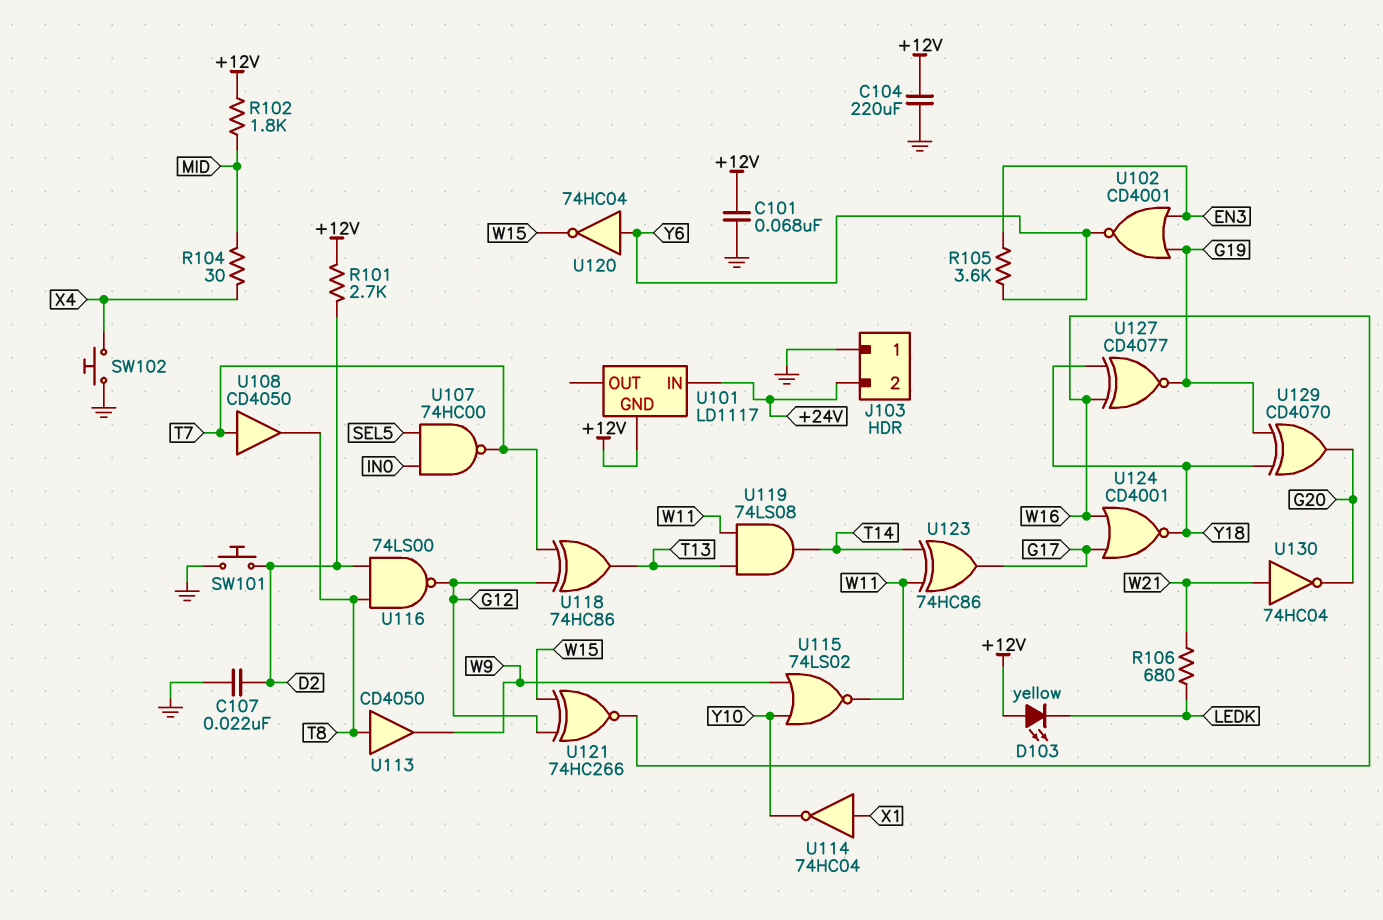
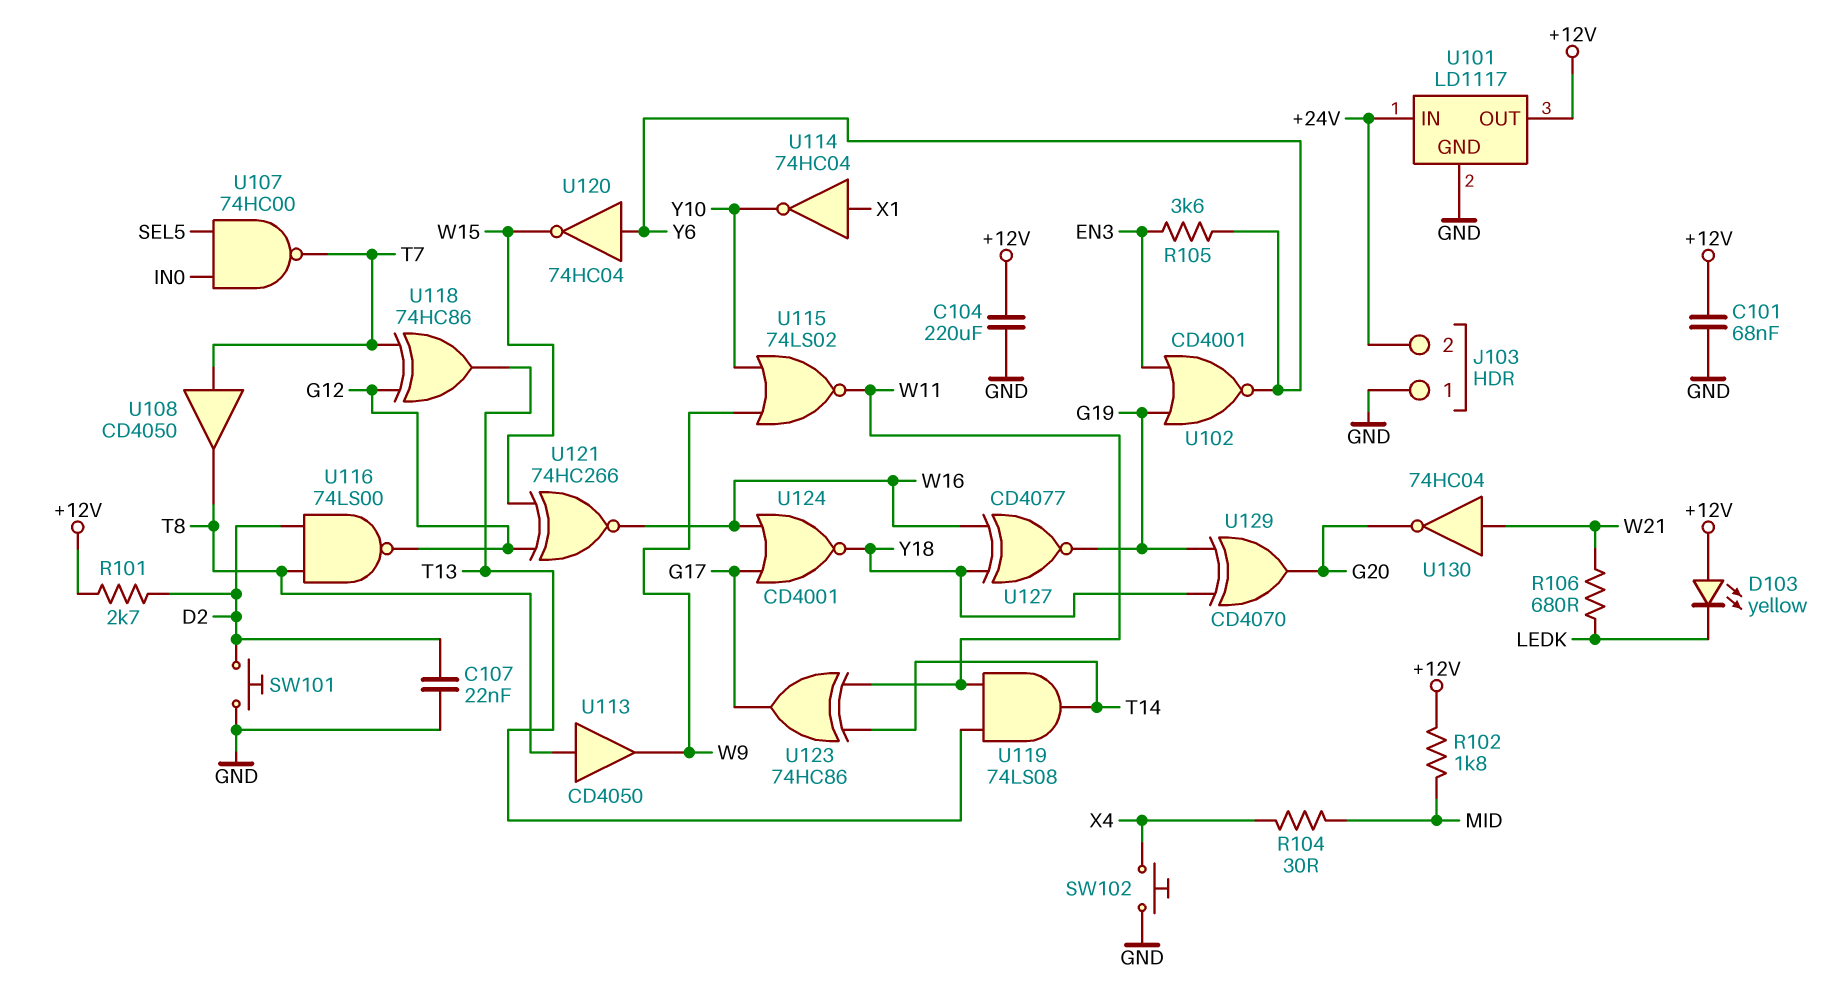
U101 pin GND: +12V -> GND
U101 pin OUT: none -> +12V

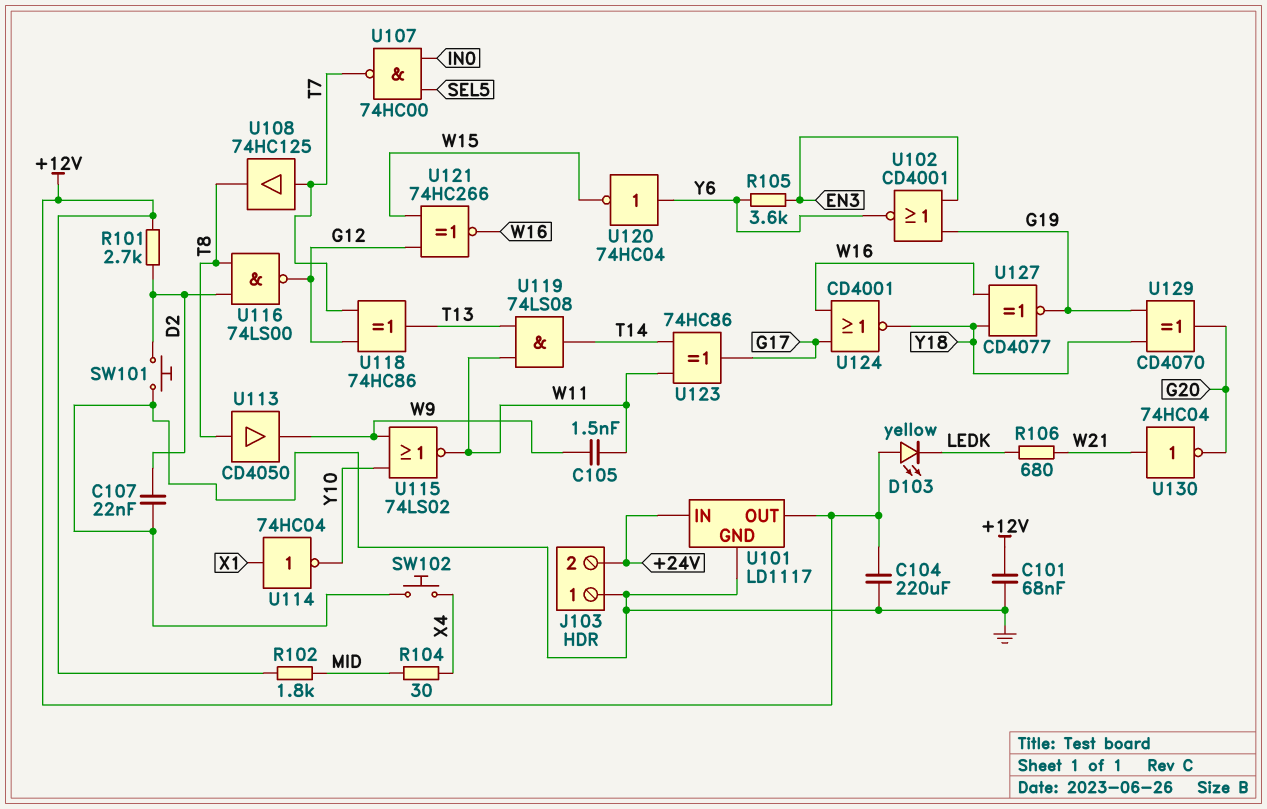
C105: none -> 1.5nF (W9, W11)
U108: buffer CD4050 (in T7, out T8) -> buffer 74HC125 (in T7, out T8)

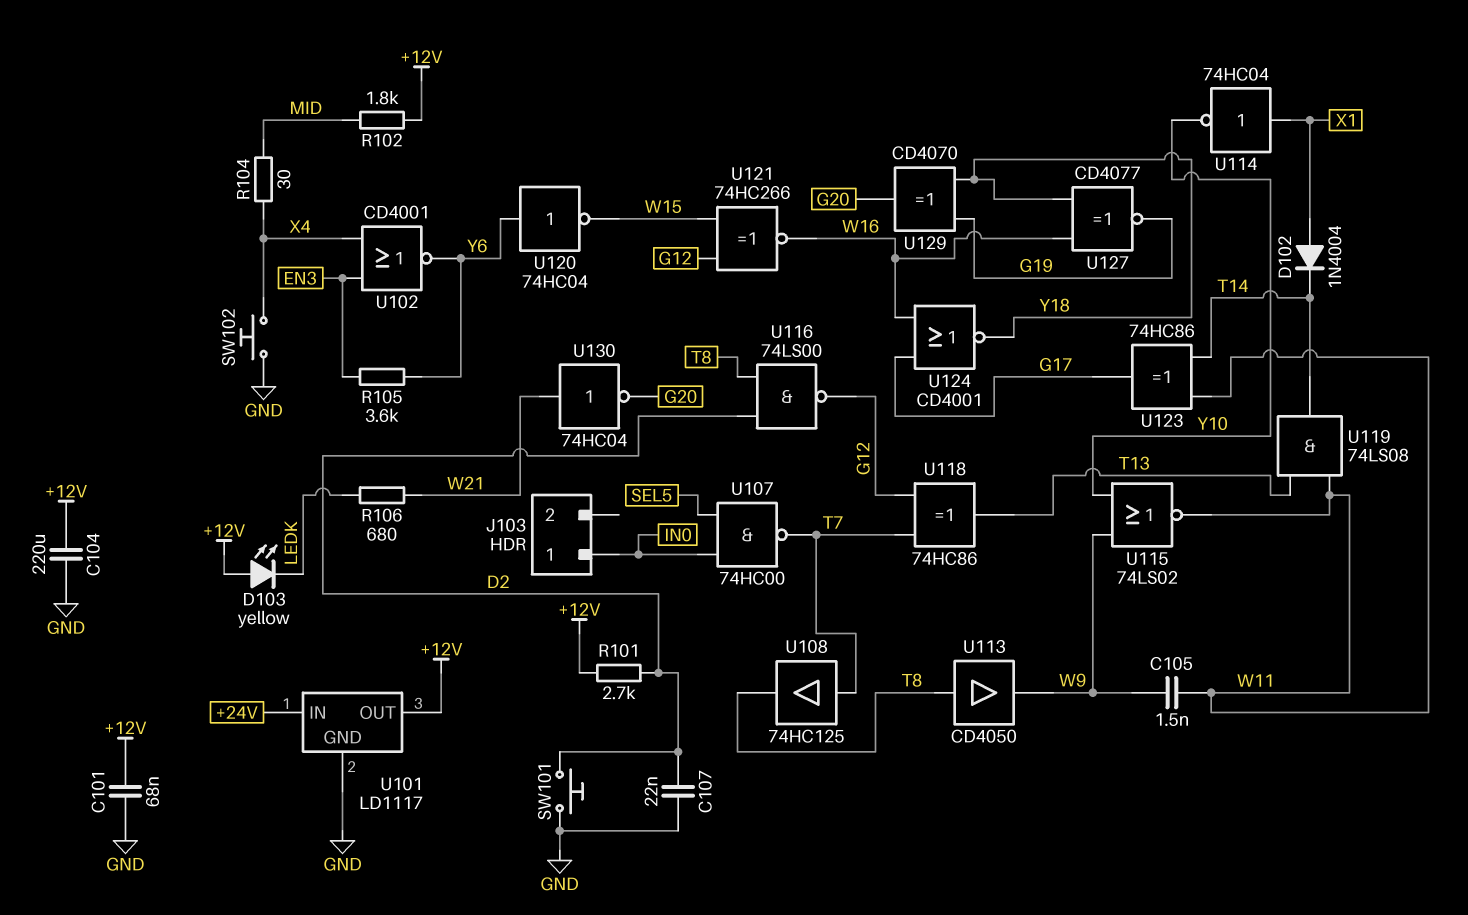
D102: none -> diode 1N4004 (A X1, K T14)
J103 pin 1: GND -> IN0
J103 pin 2: +24V -> none
U102: NOR CD4001 (in EN3, in G19, out Y6) -> NOR CD4001 (in EN3, in X4, out Y6)

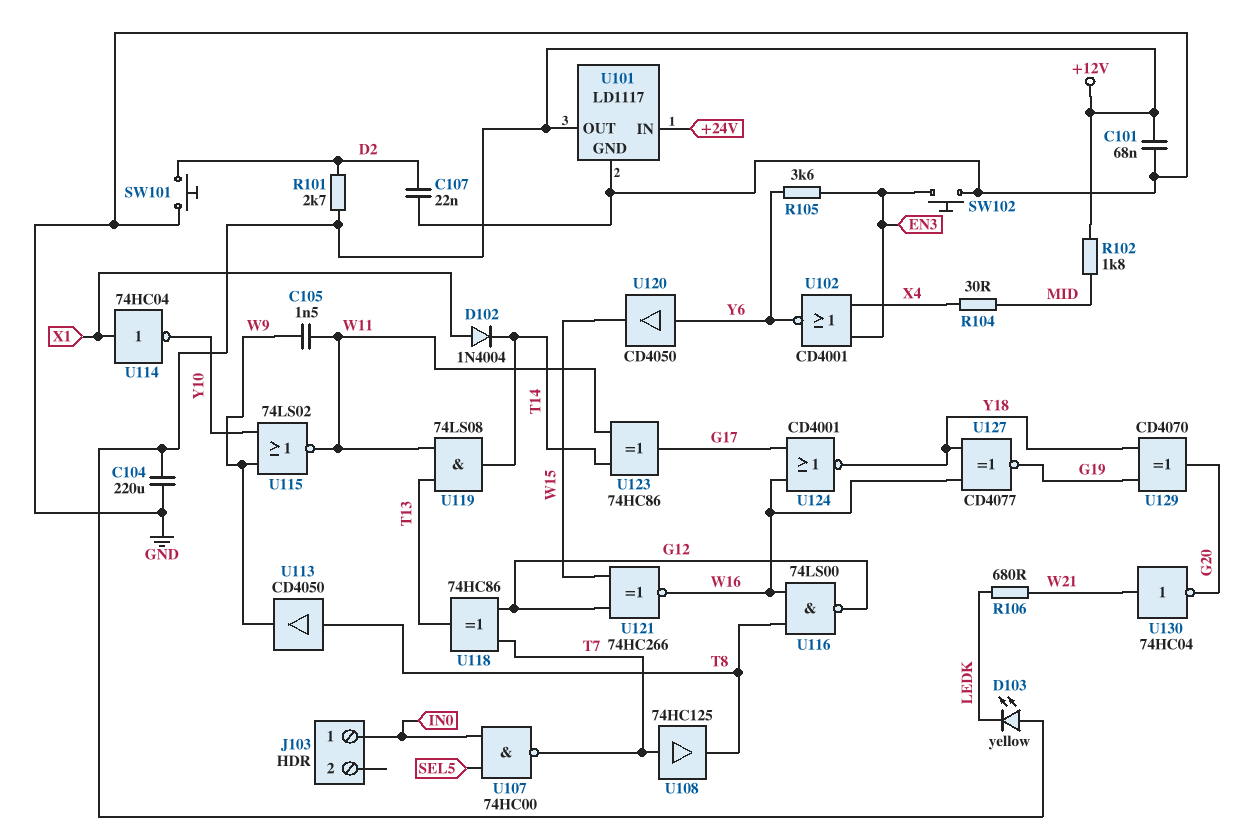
SW102: button (GND, X4) -> button (EN3, GND)
U116: NAND 74LS00 (in D2, in T8, out G12) -> NAND 74LS00 (in T8, in W16, out G12)
U120: NOT 74HC04 (in Y6, out W15) -> buffer CD4050 (in Y6, out W15)

